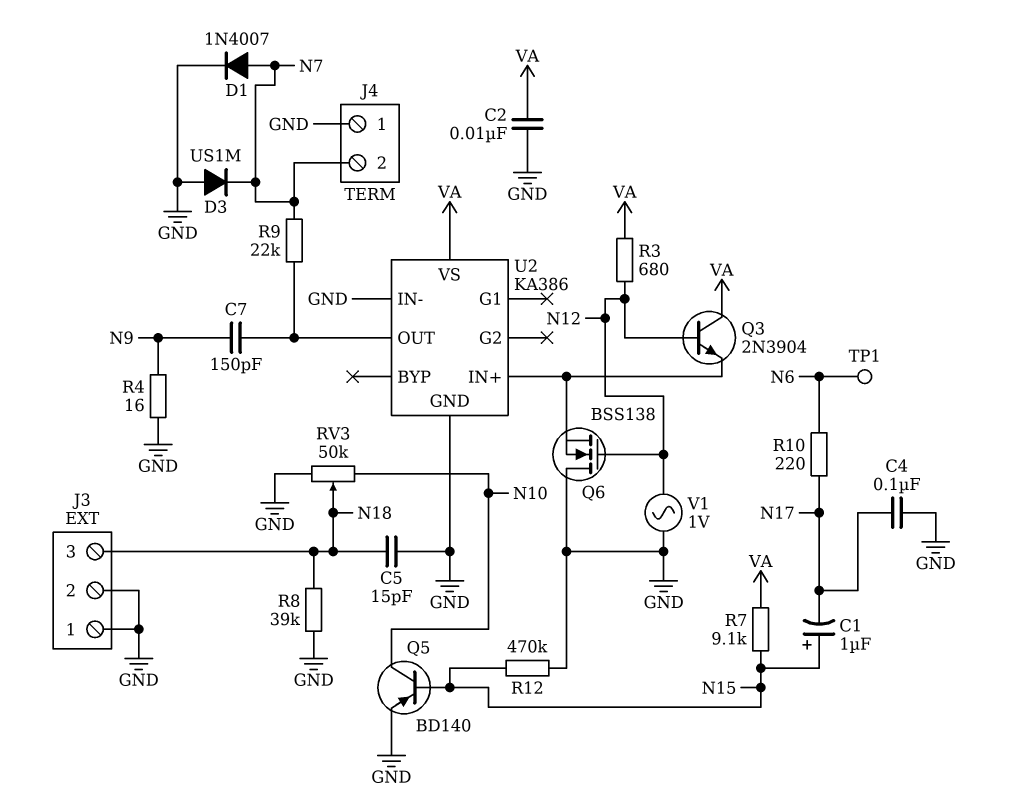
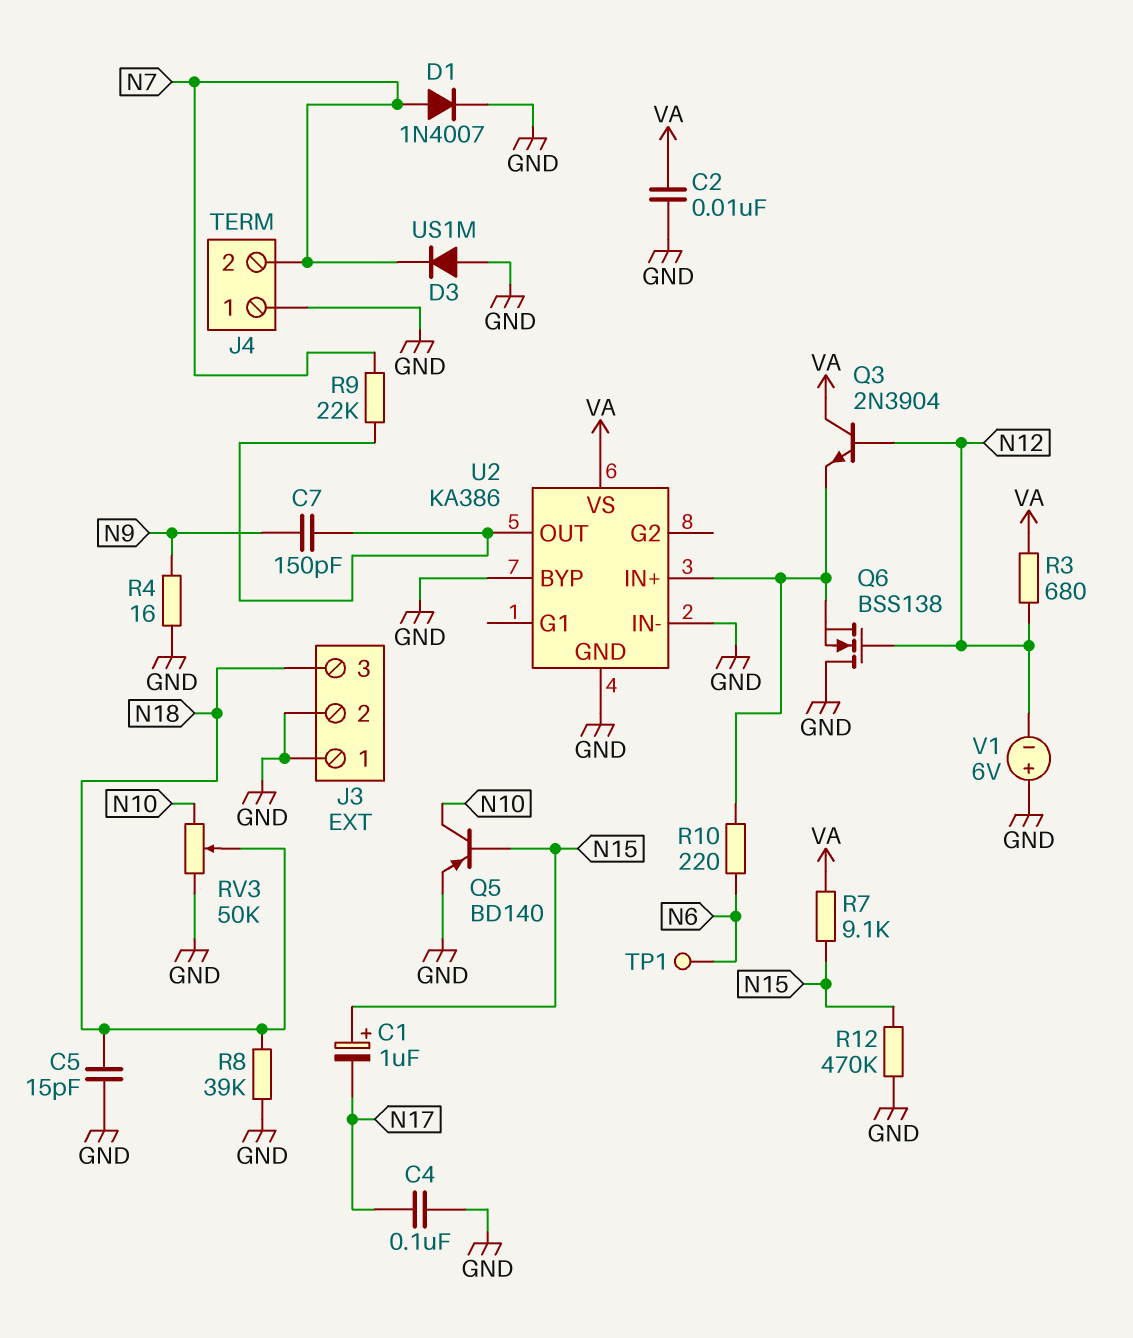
R10: 220 (N6, N17) -> 220 (N6, U2/IN+)
U2 pin BYP: none -> GND
V1: AC 1V (GND, N12) -> 6V (plus GND, minus N12)

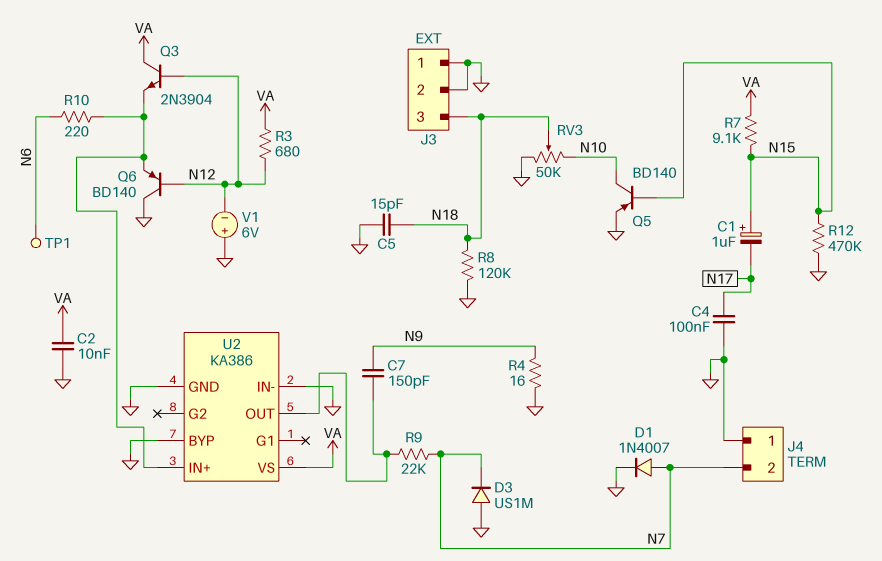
Q6: NMOS BSS138 (G N12, D GND, S U2/IN+) -> PNP BD140 (B N12, C GND, E U2/IN+)
R8: 39k (GND, N18) -> 120k (GND, N18)

